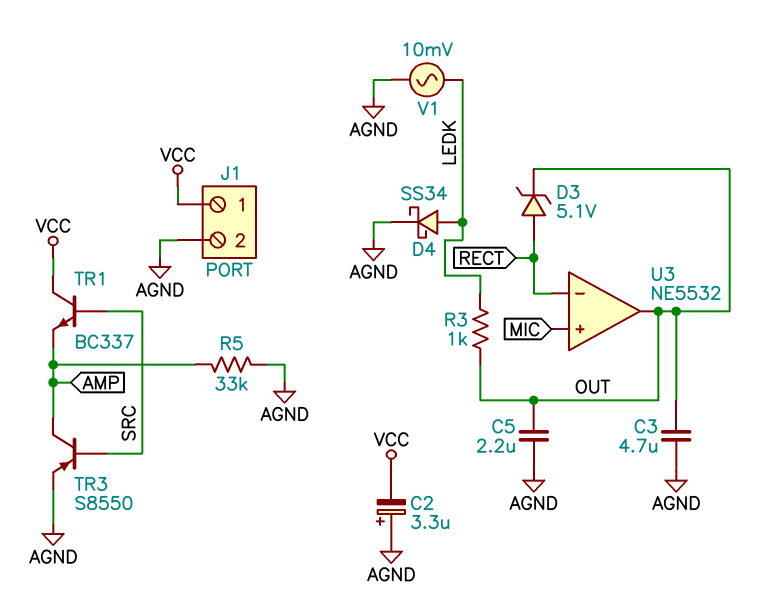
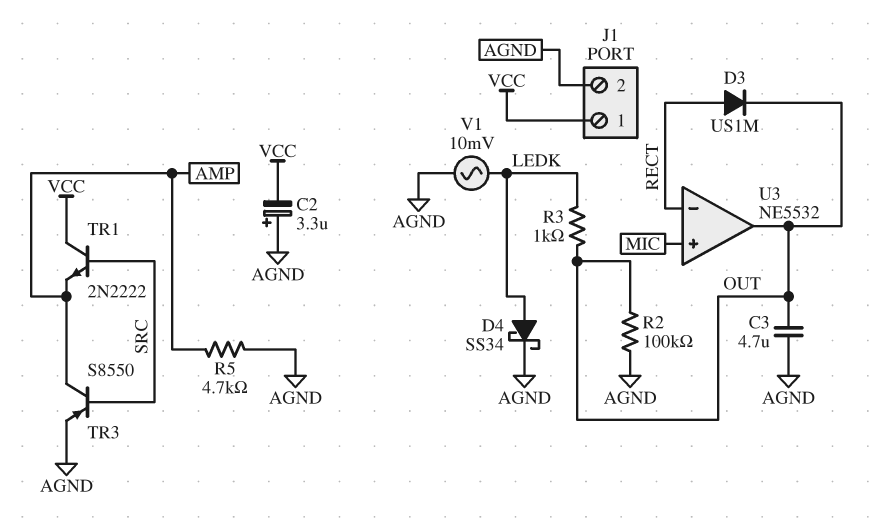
C5: 2.2uF (AGND, OUT) -> none
D3: zener 5.1V (A RECT, K OUT) -> diode US1M (A RECT, K OUT)
R2: none -> 100k (AGND, OUT)
R5: 33k (AGND, AMP) -> 4.7k (AGND, AMP)
TR1: NPN BC337 (B SRC, C VCC, E AMP) -> NPN 2N2222 (B SRC, C VCC, E AMP)

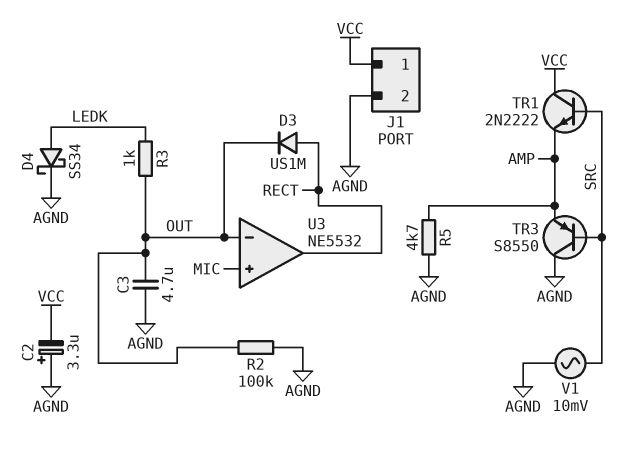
TR3: PNP S8550 (B SRC, C AMP, E AGND) -> PNP S8550 (B SRC, C AGND, E AMP)
U3 pin in-: RECT -> OUT
U3 pin out: OUT -> RECT
V1: AC 10mV (AGND, LEDK) -> AC 10mV (AGND, SRC)

